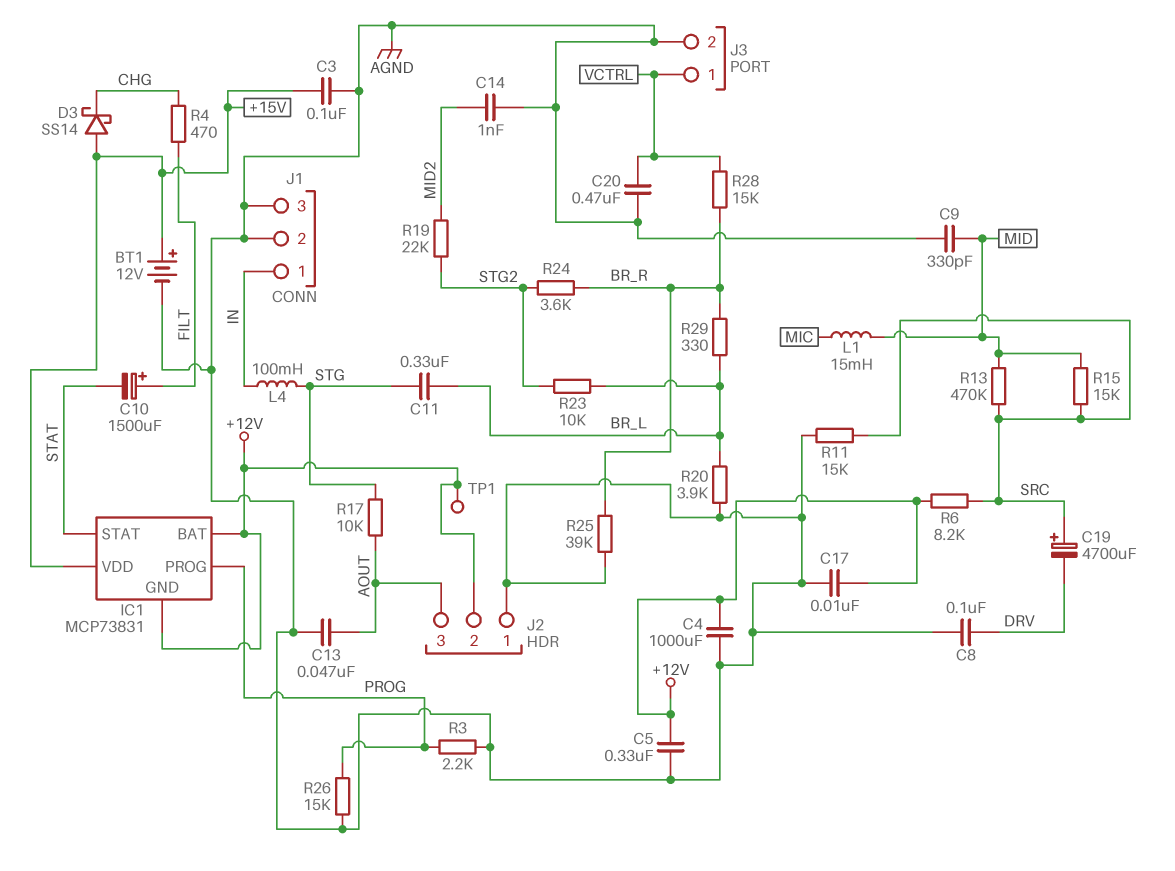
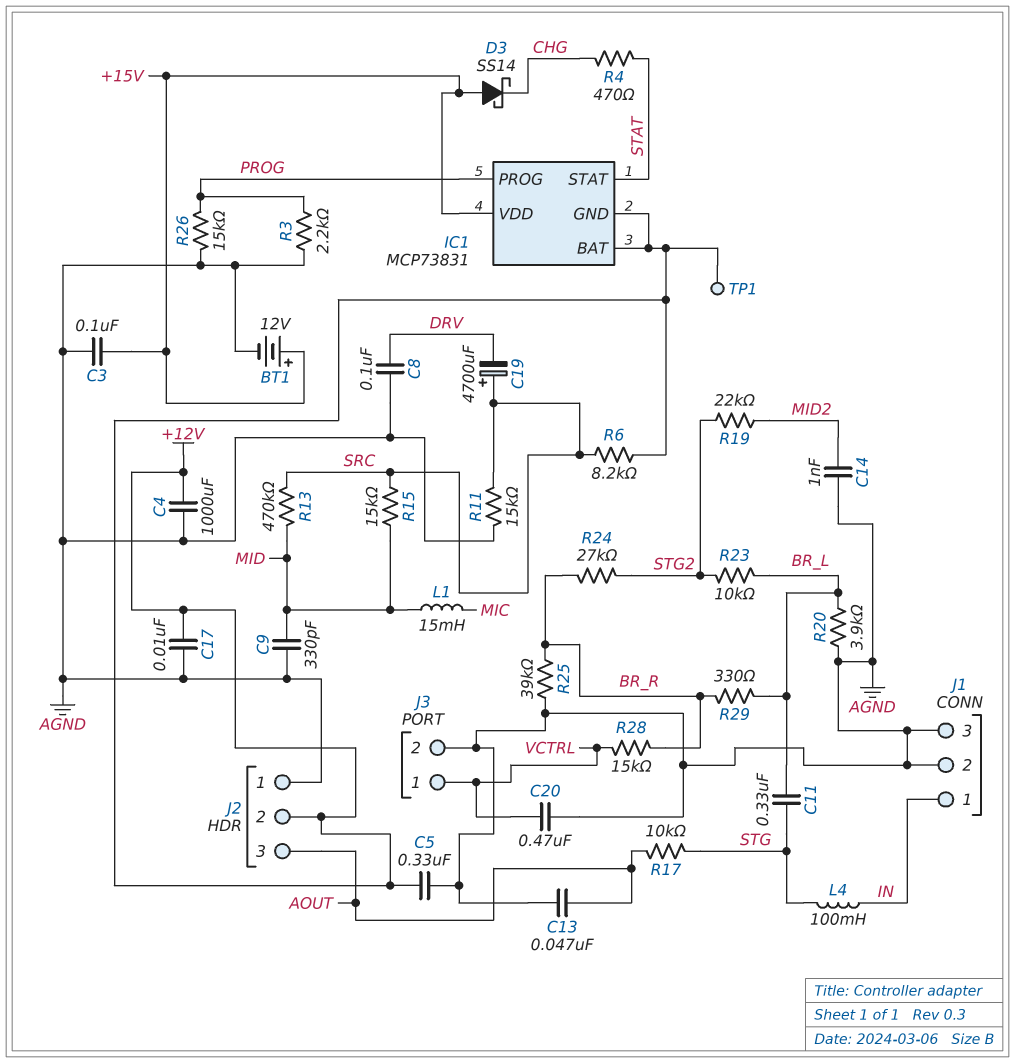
C10: 1500uF (plus FILT, minus STAT) -> none
R4: 470 (CHG, FILT) -> 470 (CHG, STAT)
R24: 3.6k (BR_R, STG2) -> 27k (BR_R, STG2)

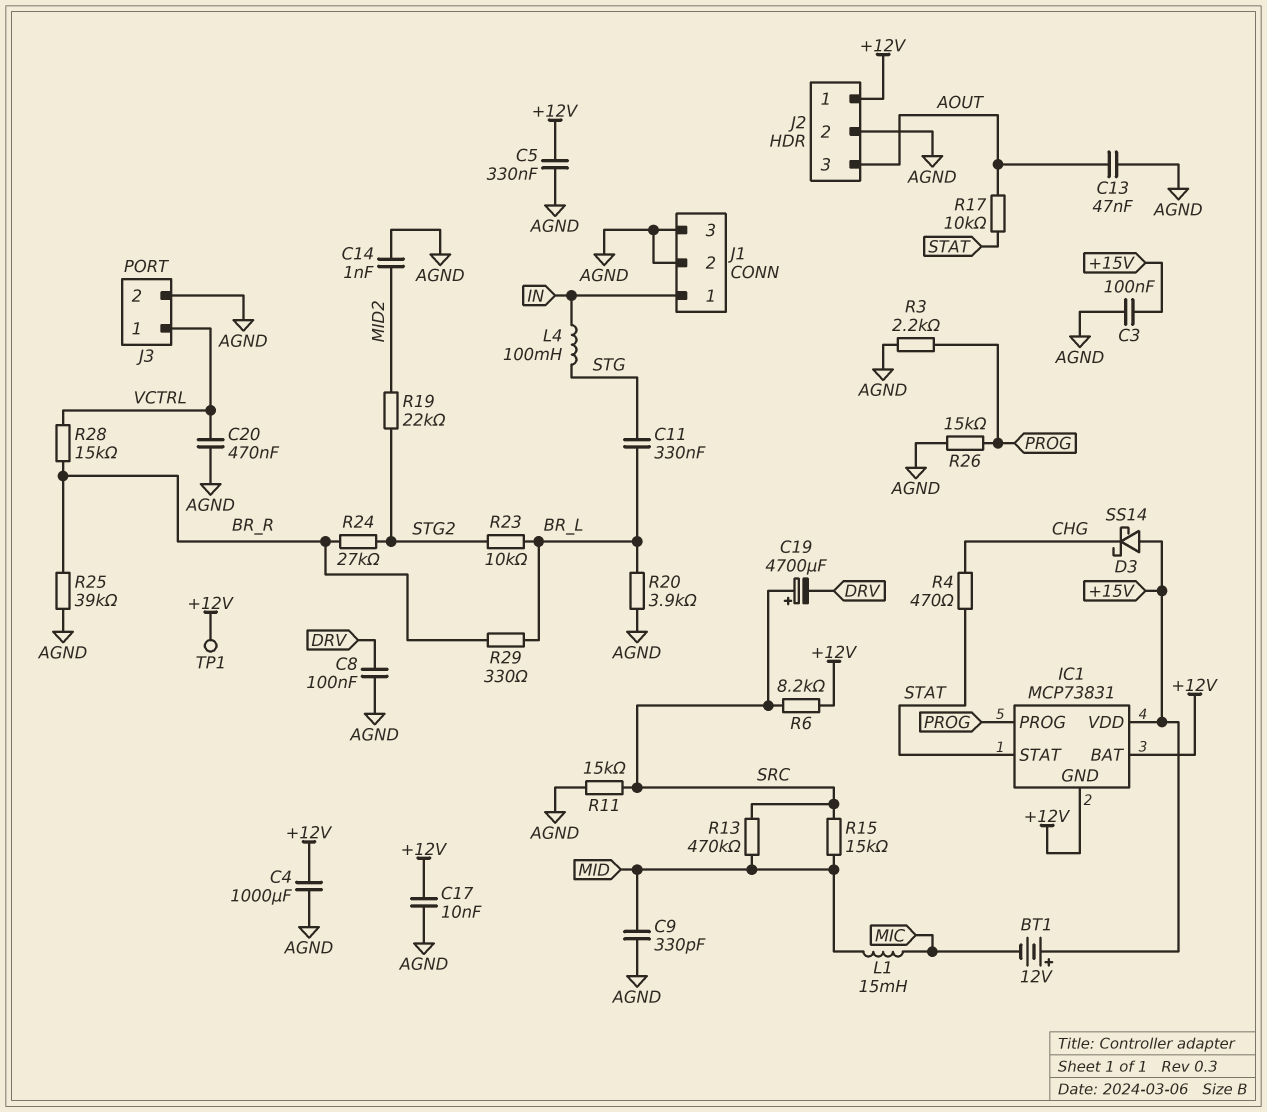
BT1: 12V (plus +15V, minus AGND) -> 12V (plus +15V, minus MIC)
J2 pin 1: AGND -> +12V
J2 pin 2: +12V -> AGND
R17: 10k (AOUT, STG) -> 10k (AOUT, STAT)

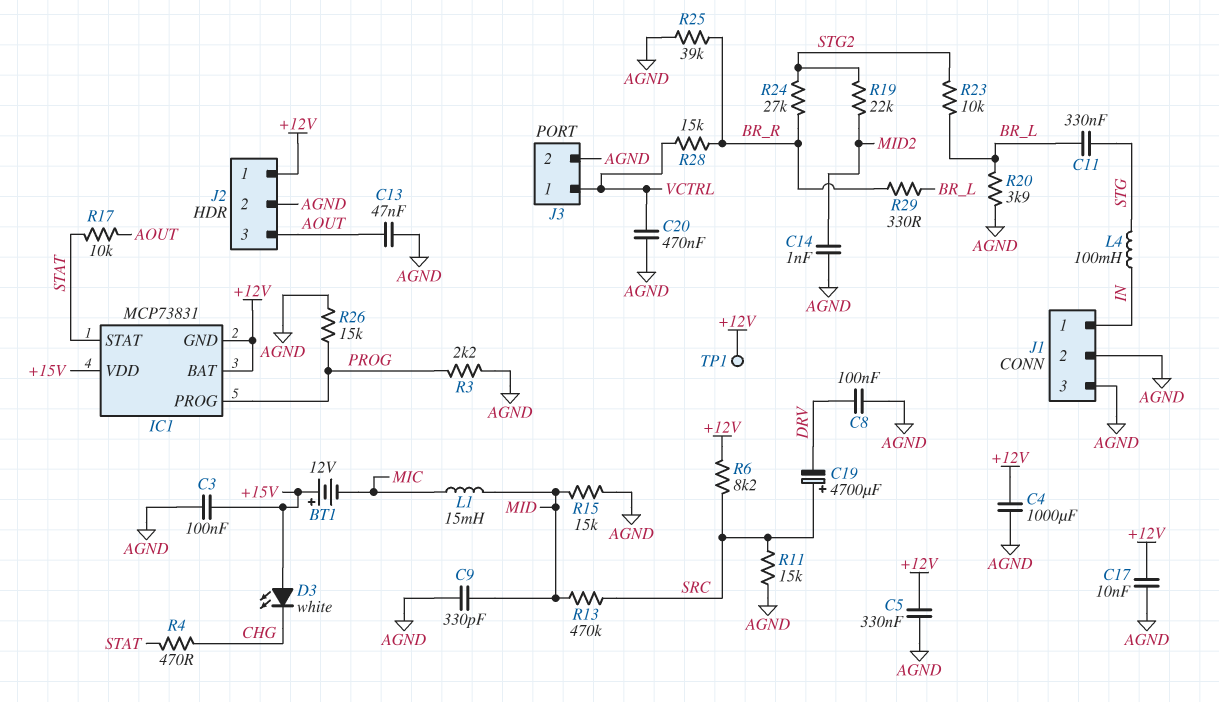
D3: schottky SS14 (A +15V, K CHG) -> LED white (A +15V, K CHG)
R15: 15k (MID, SRC) -> 15k (AGND, MID)

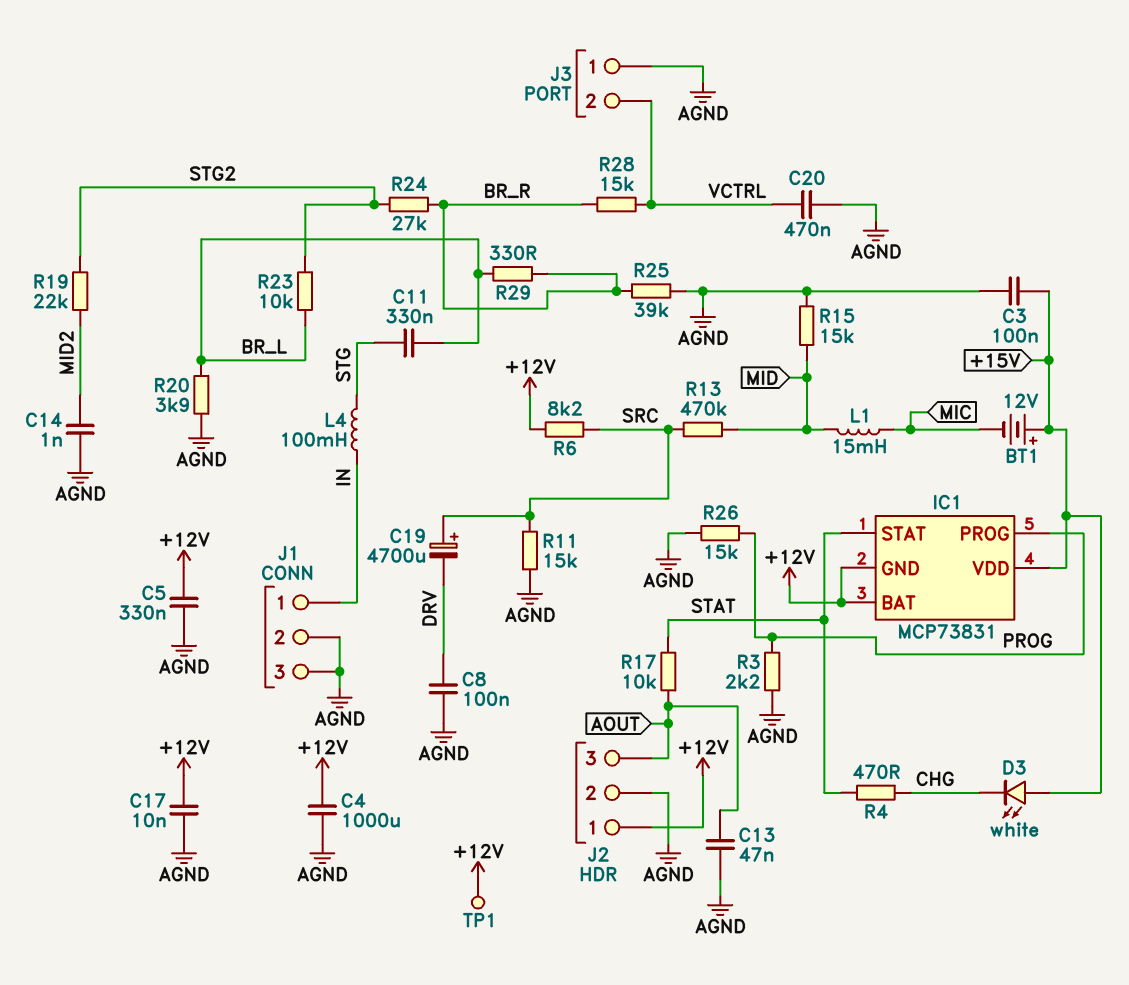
C9: 330pF (AGND, MID) -> none
J3 pin 1: VCTRL -> AGND
J3 pin 2: AGND -> VCTRL

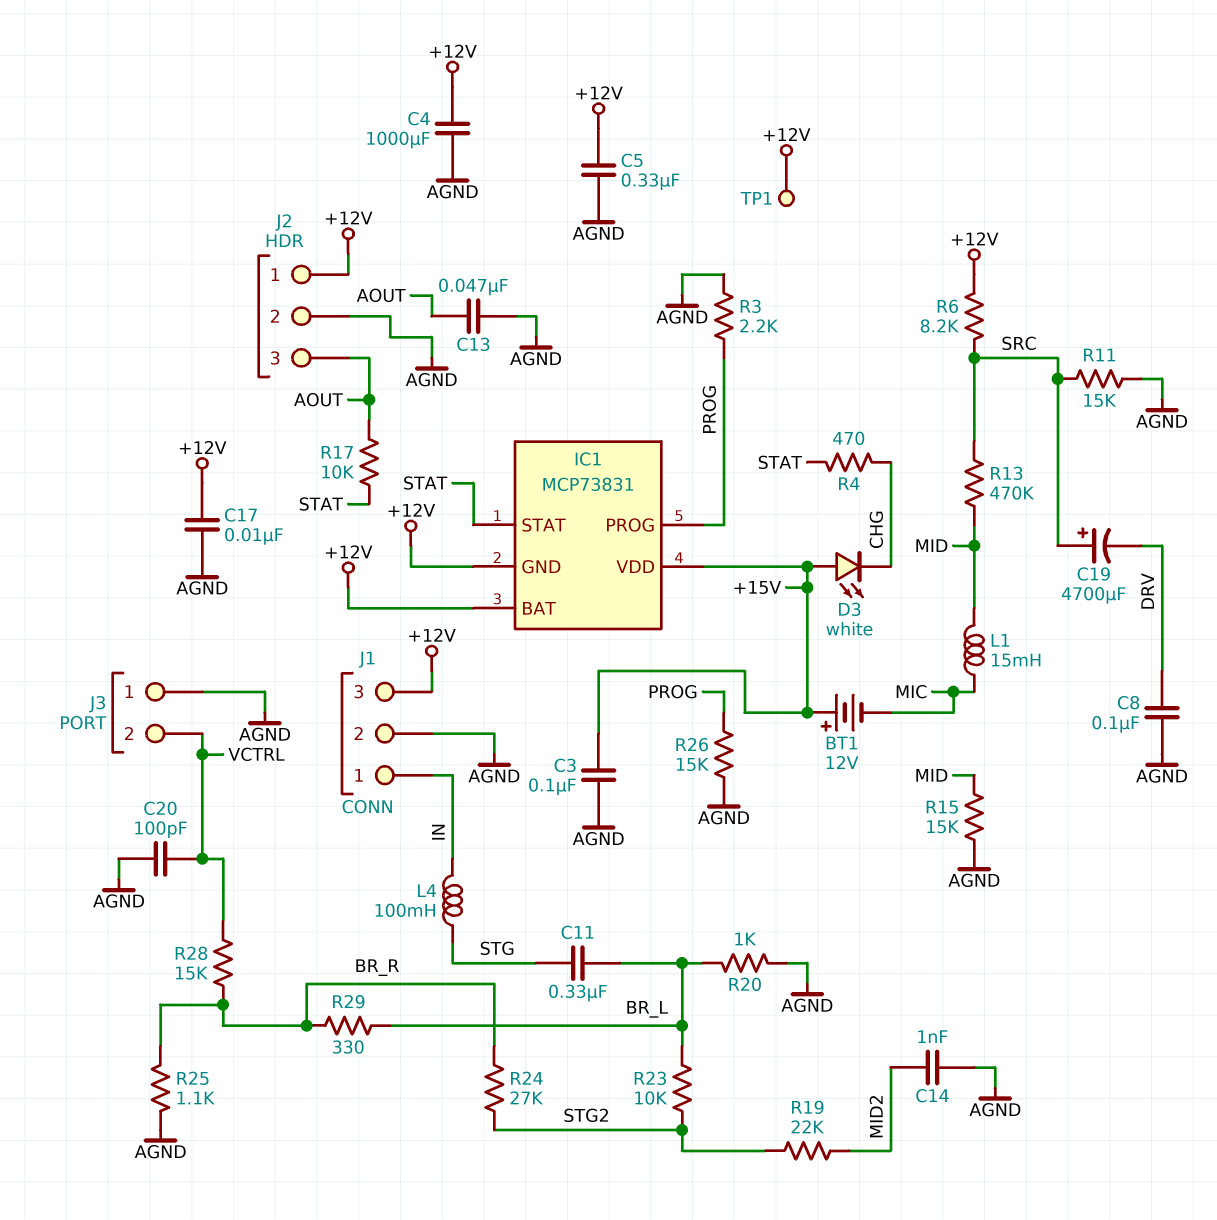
C20: 470nF (AGND, VCTRL) -> 100pF (AGND, VCTRL)
J1 pin 3: AGND -> +12V
R20: 3.9k (AGND, BR_L) -> 1k (AGND, BR_L)
R25: 39k (AGND, BR_R) -> 1.1k (AGND, BR_R)

